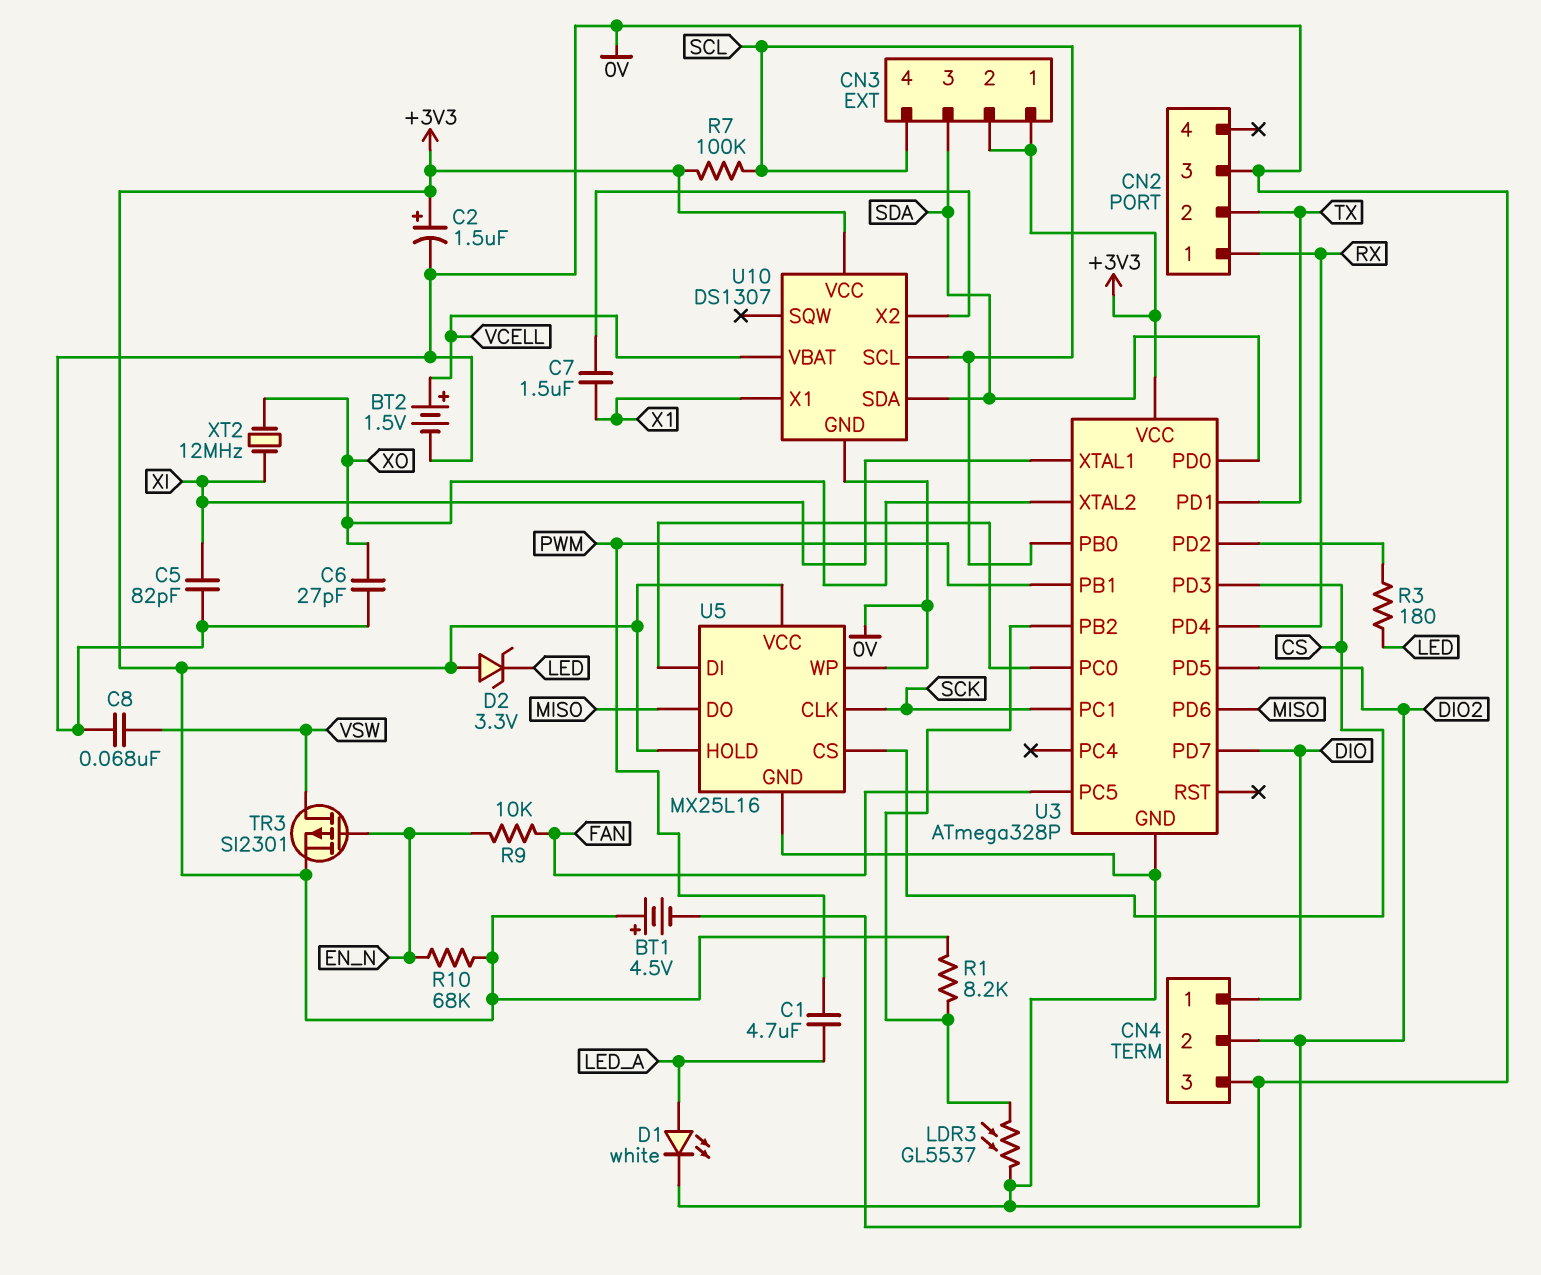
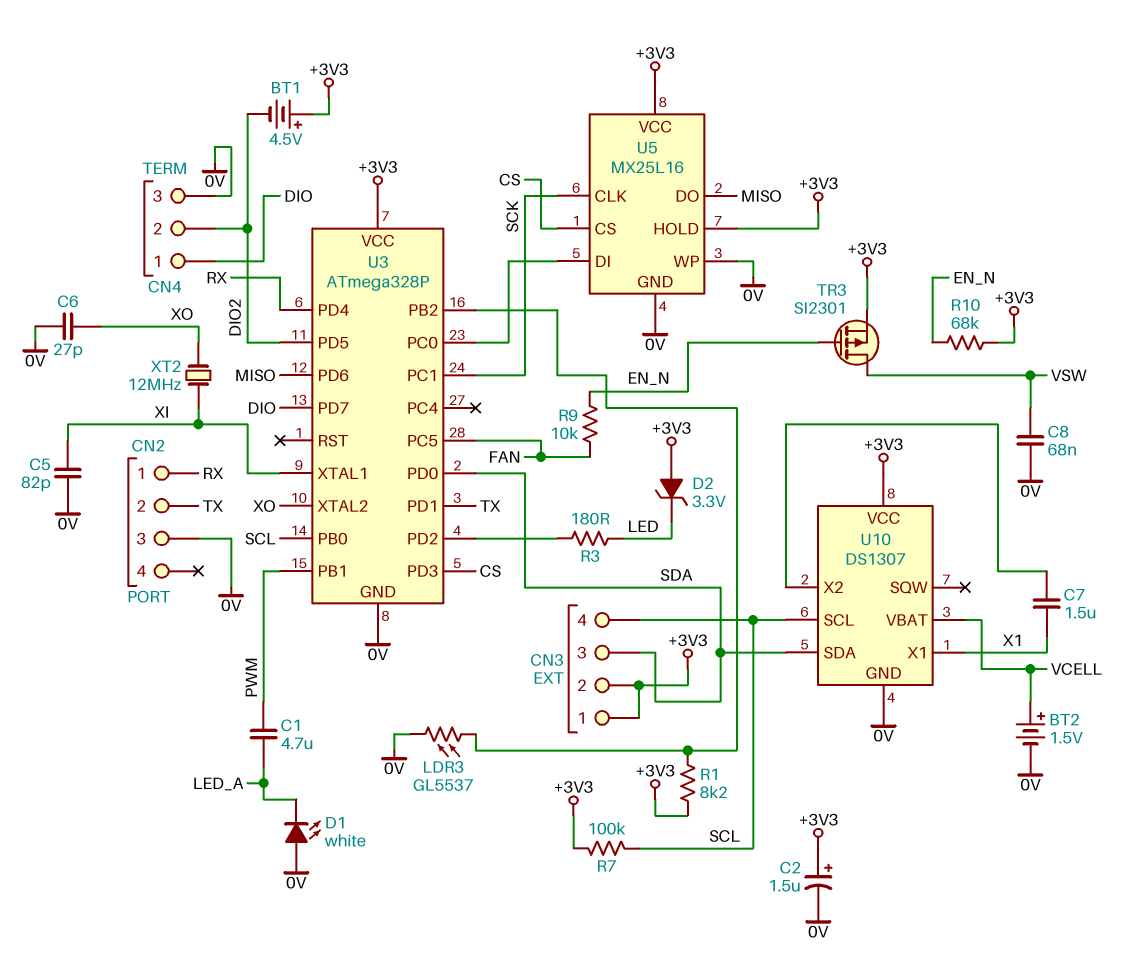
D1: LED white (A LED_A, K 0V) -> LED white (A 0V, K LED_A)

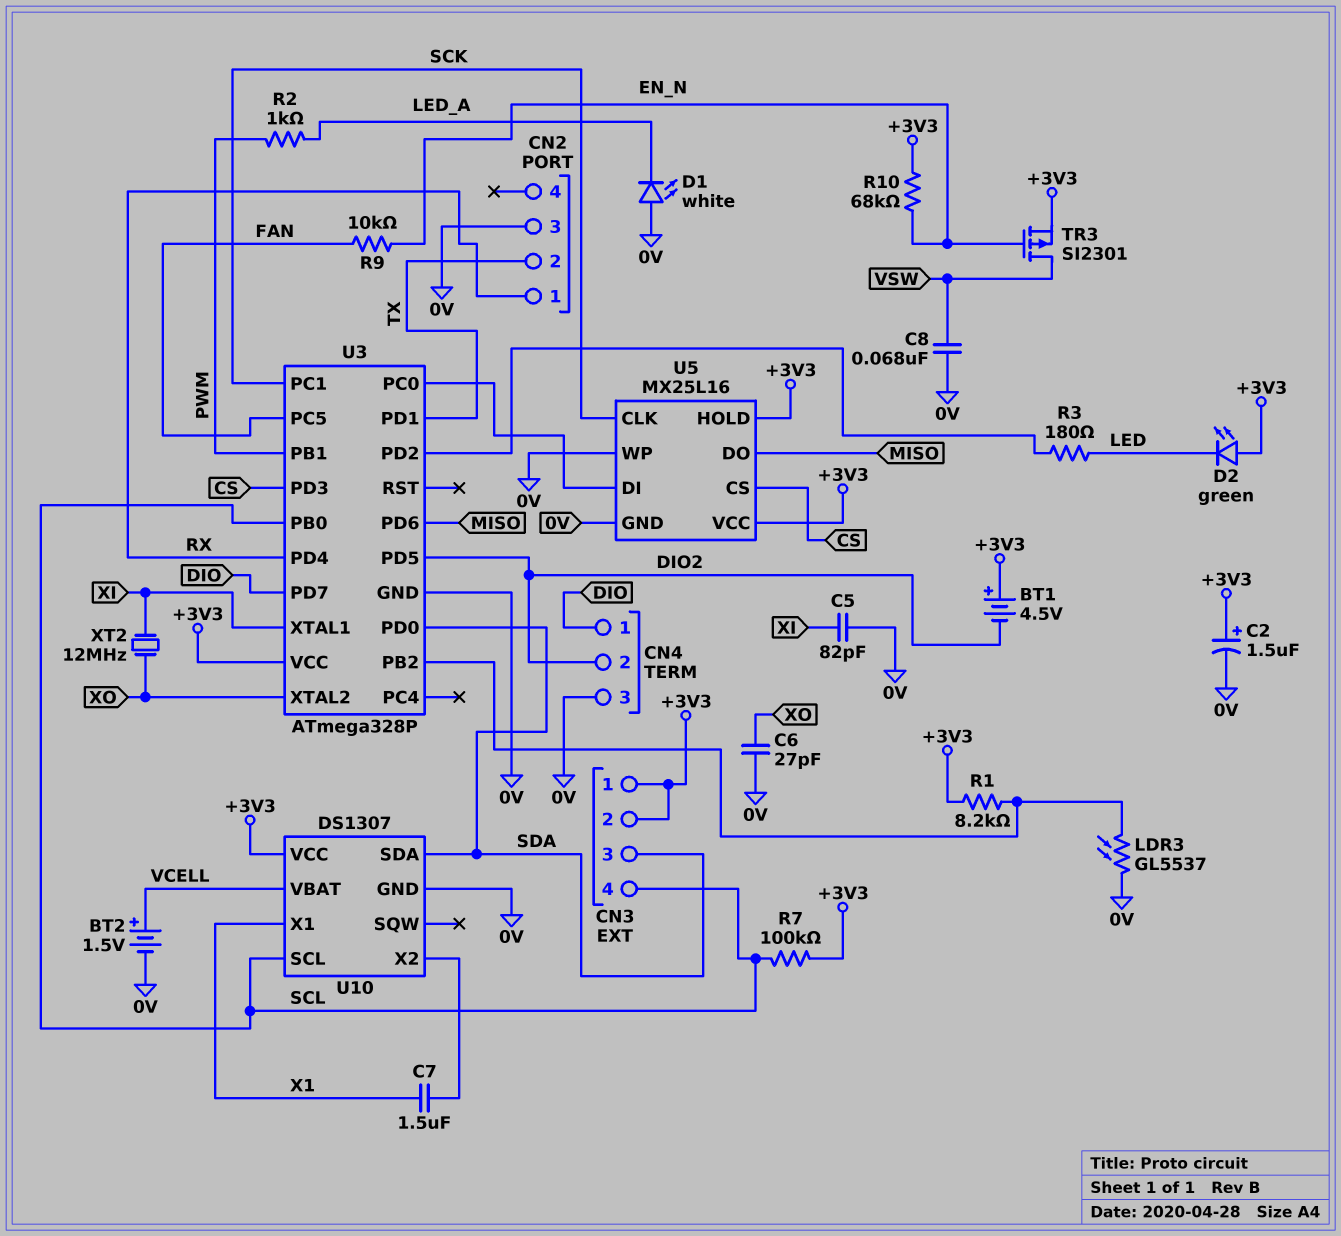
C1: 4.7uF (LED_A, PWM) -> none
D2: zener 3.3V (A +3V3, K LED) -> LED green (A +3V3, K LED)
R2: none -> 1k (LED_A, PWM)

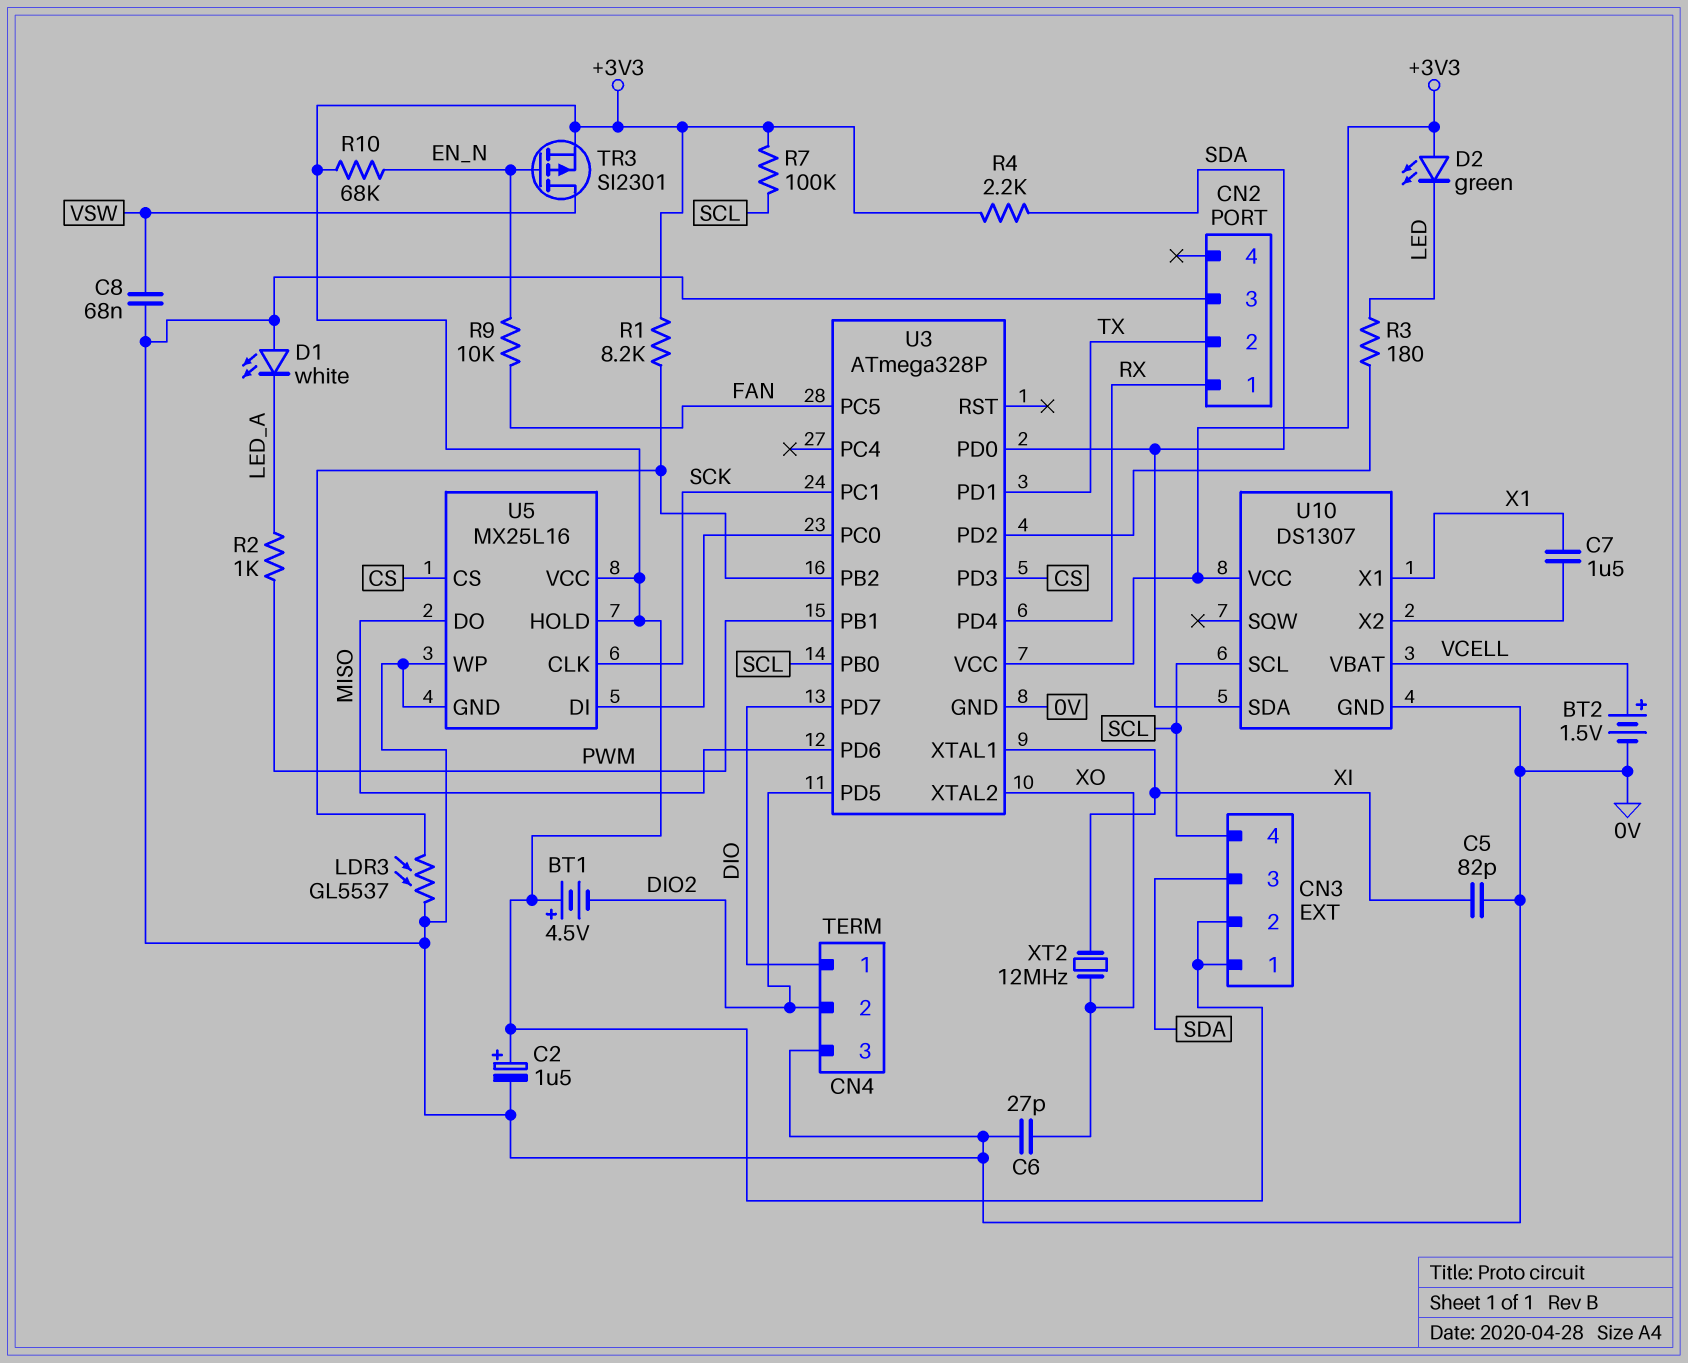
R4: none -> 2.2k (+3V3, SDA)

